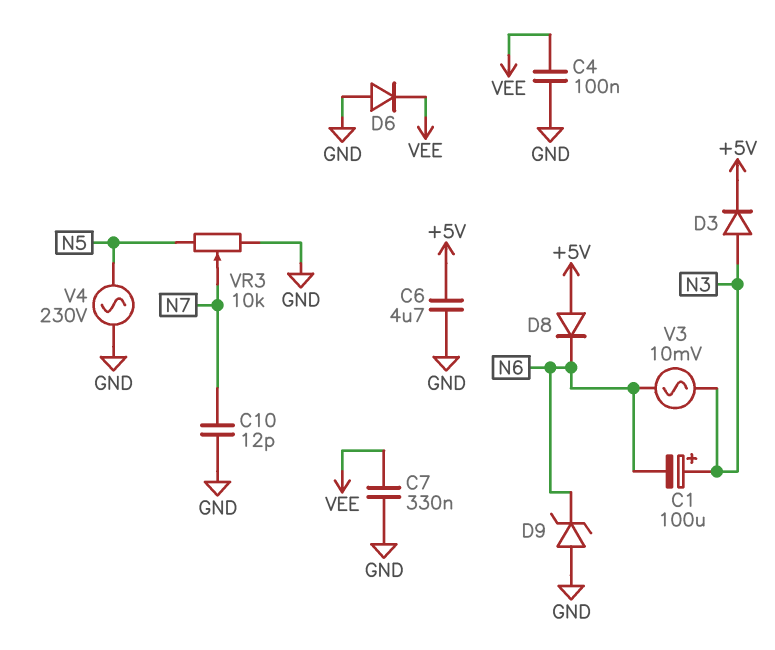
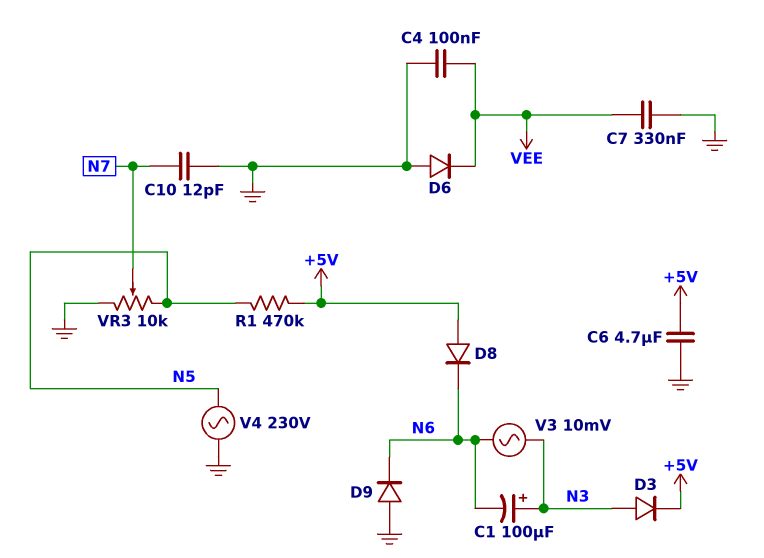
D9: zener (A GND, K N6) -> diode (A GND, K N6)
R1: none -> 470k (+5V, N5)

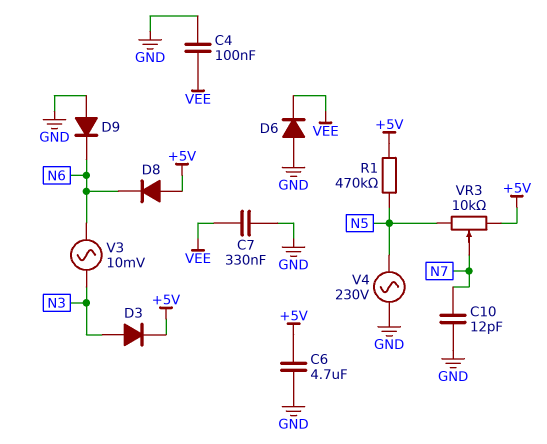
C1: 100uF (plus N3, minus N6) -> none
VR3: 10k (GND, N5, wiper N7) -> 10k (+5V, N5, wiper N7)

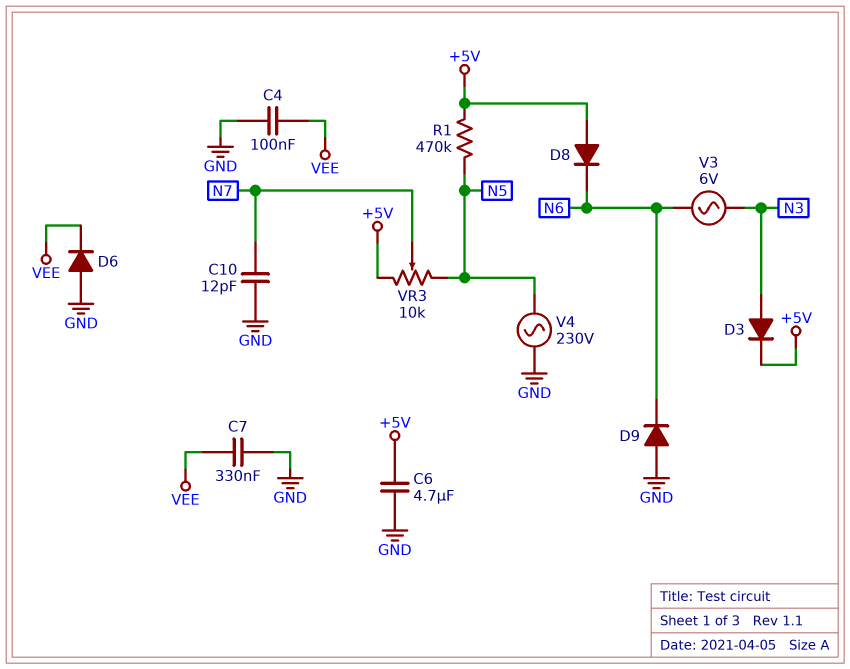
V3: AC 10mV (N3, N6) -> AC 6V (N3, N6)

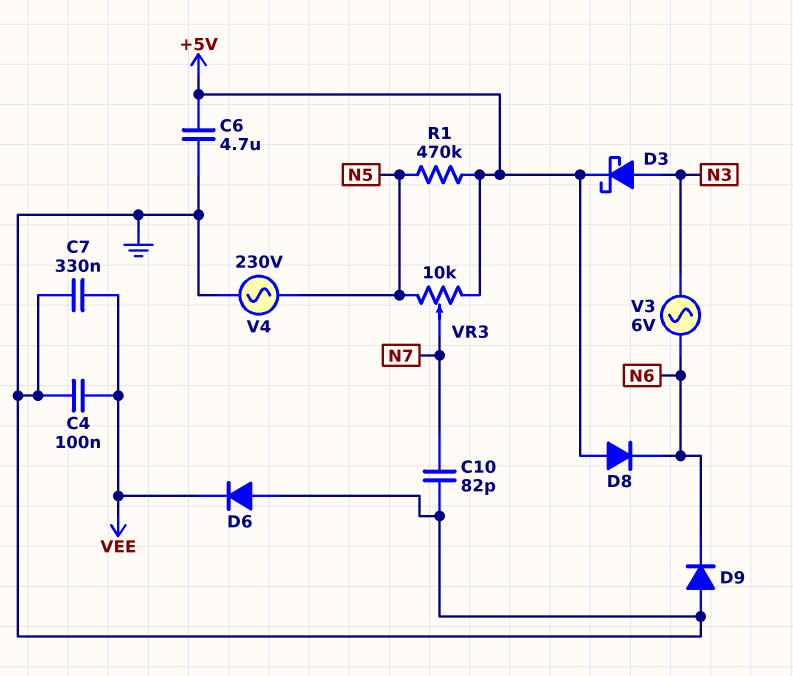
C10: 12pF (GND, N7) -> 82pF (GND, N7)
D3: diode (A N3, K +5V) -> schottky (A N3, K +5V)

